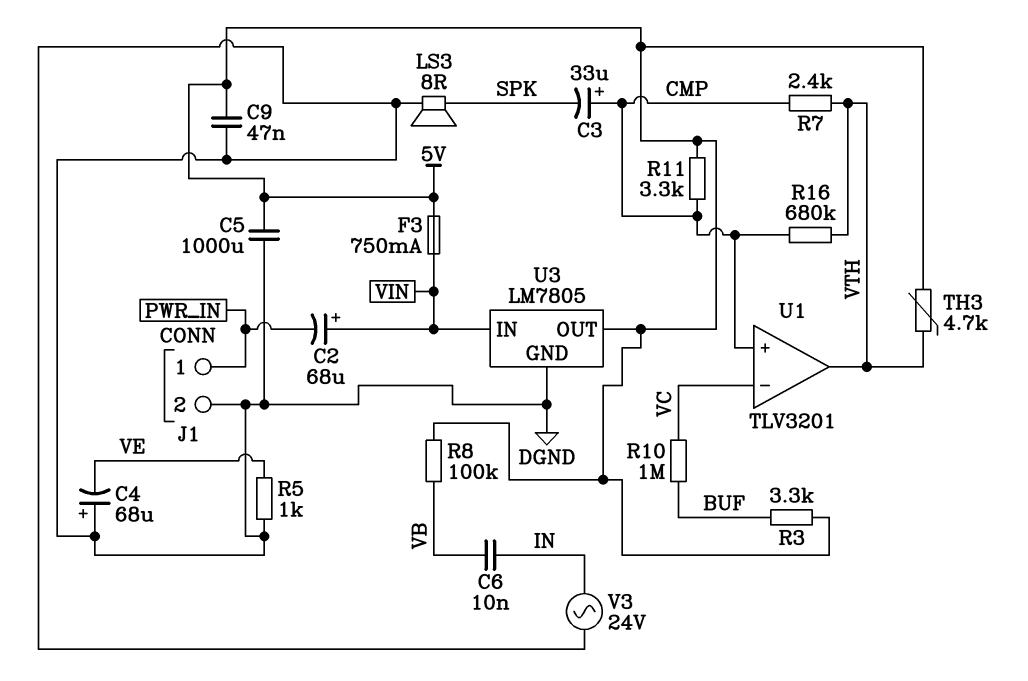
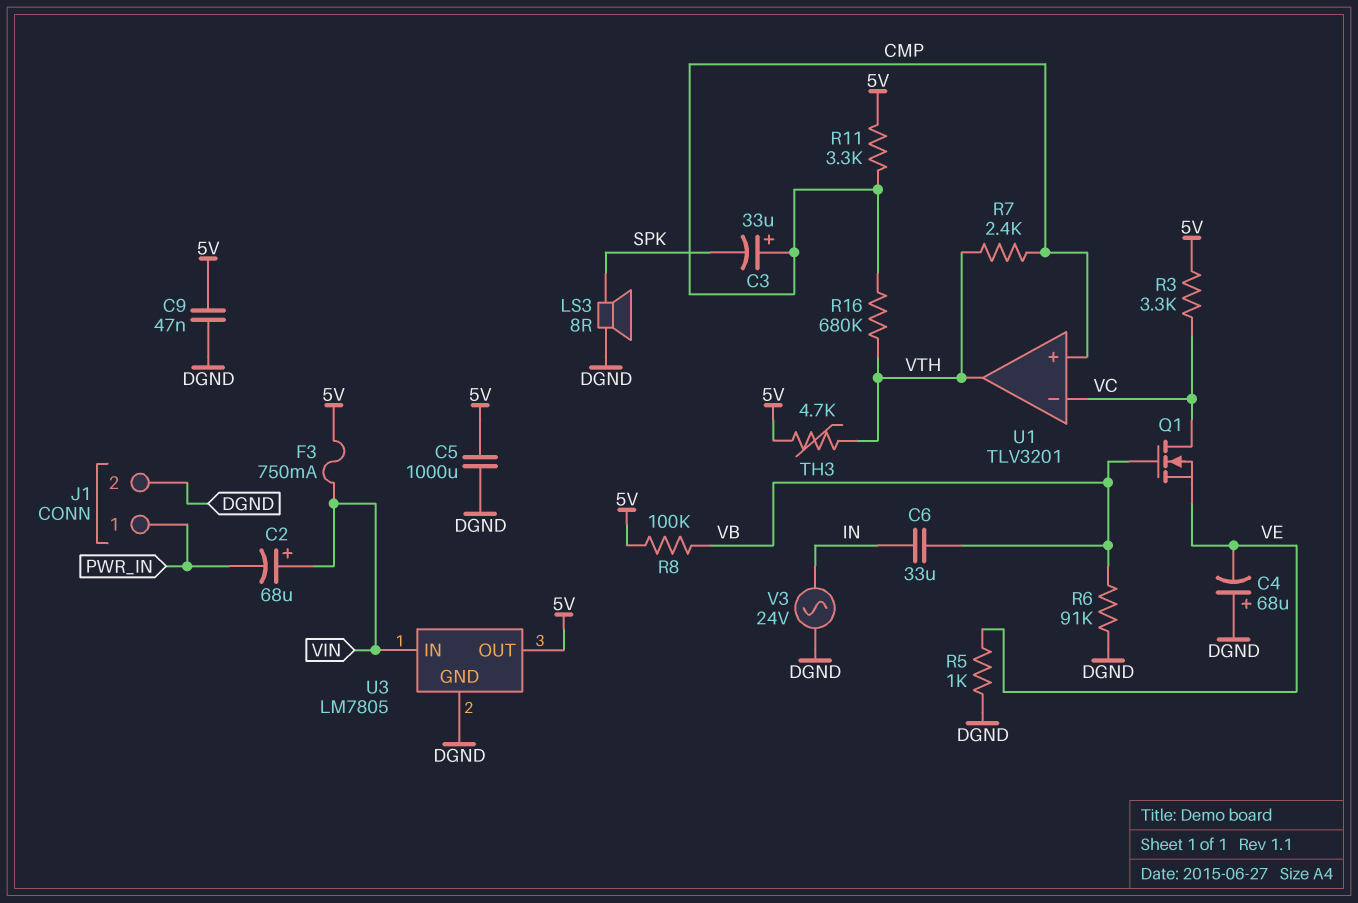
C6: 10nF (IN, VB) -> 33uF (IN, VB)
Q1: none -> NMOS (G VB, D VC, S VE)
R3: 3.3k (5V, BUF) -> 3.3k (5V, VC)
R6: none -> 91k (DGND, VB)
R10: 1M (BUF, VC) -> none

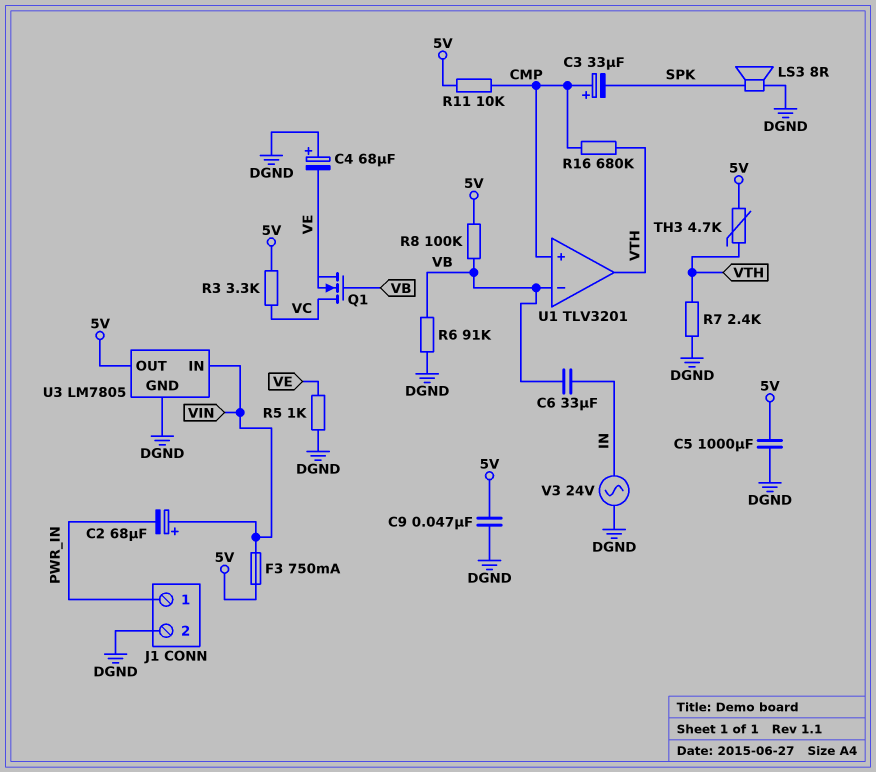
R7: 2.4k (CMP, VTH) -> 2.4k (DGND, VTH)
R11: 3.3k (5V, CMP) -> 10k (5V, CMP)
U1 pin in-: VC -> VB

